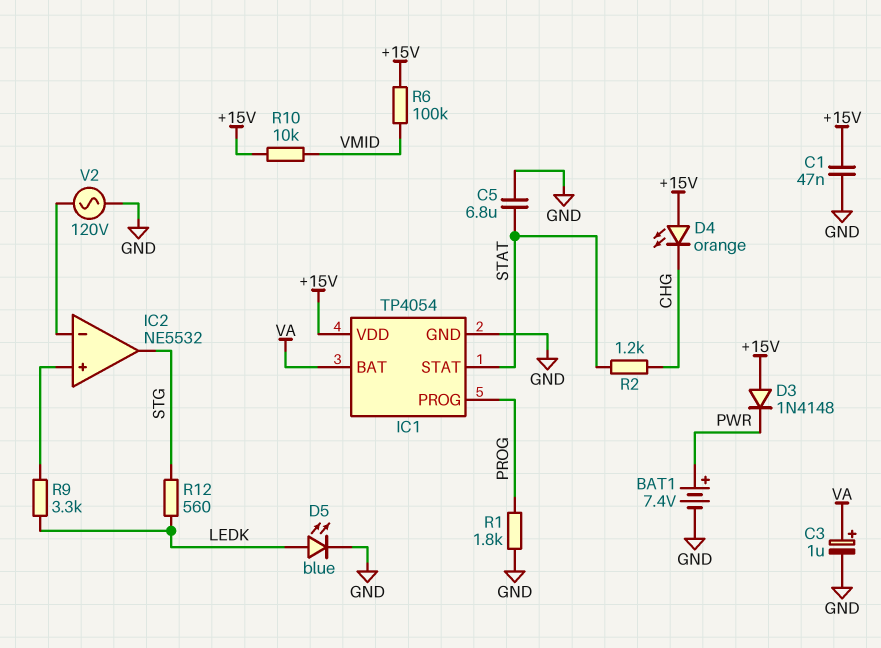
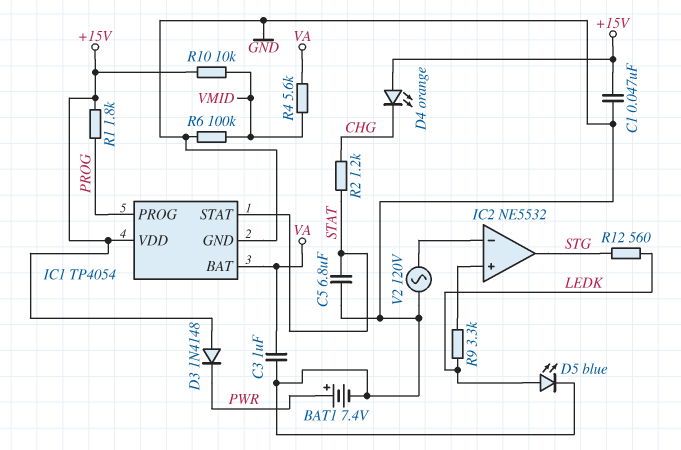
C3: 1uF (plus VA, minus GND) -> 1uF (GND, VA)
R1: 1.8k (GND, PROG) -> 1.8k (+15V, PROG)
R4: none -> 5.6k (VA, VMID)
R6: 100k (+15V, VMID) -> 100k (GND, VMID)

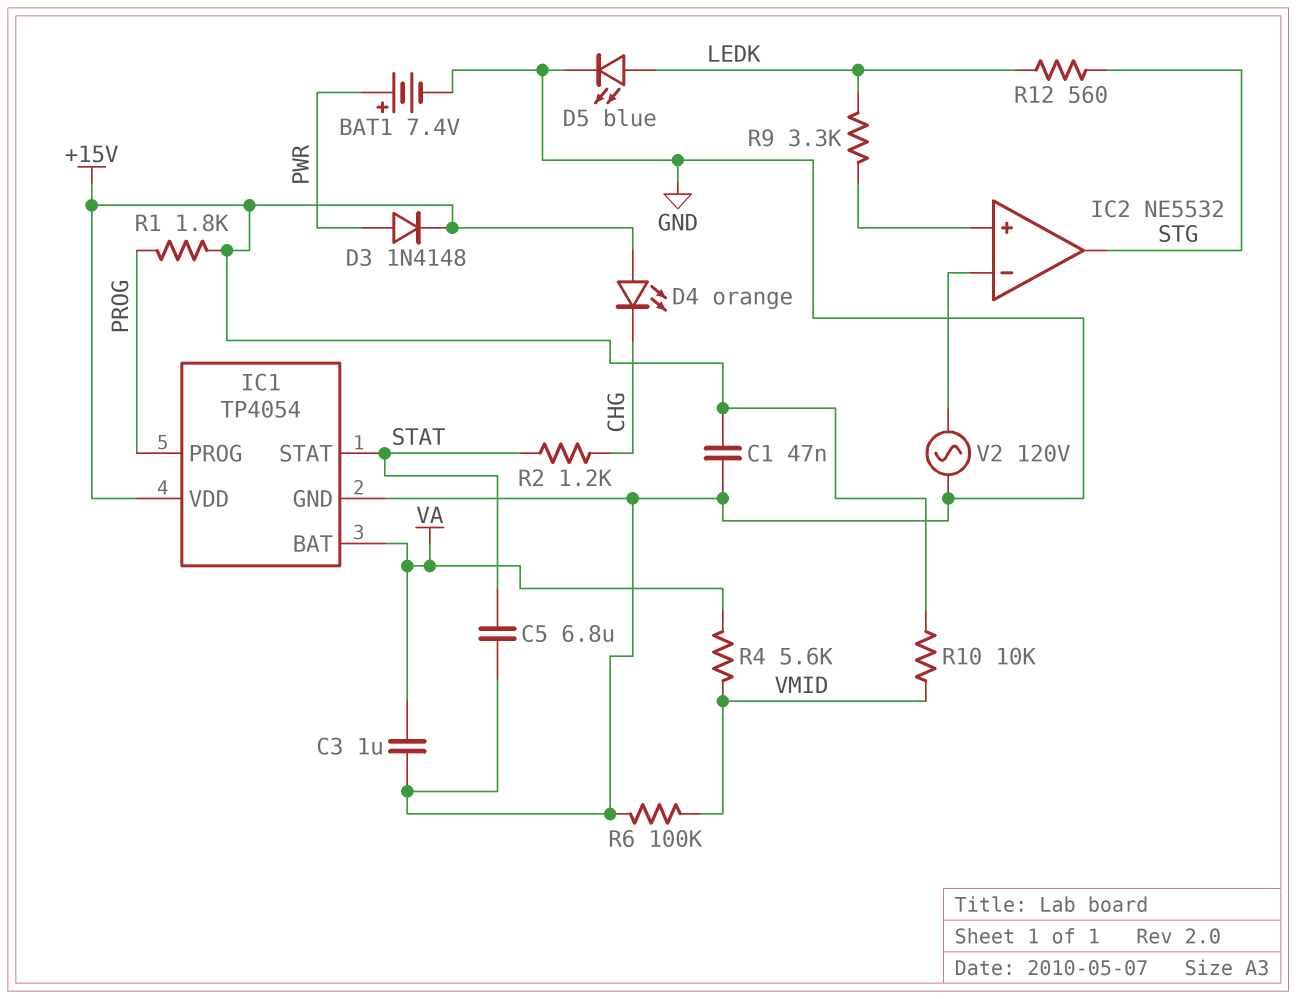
D3: diode 1N4148 (A +15V, K PWR) -> diode 1N4148 (A PWR, K +15V)

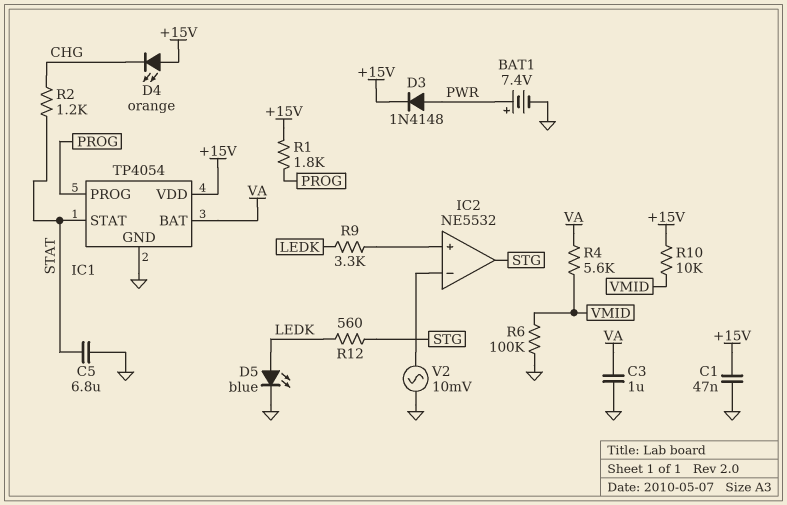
V2: AC 120V (GND, IC2/in-) -> AC 10mV (GND, IC2/in-)

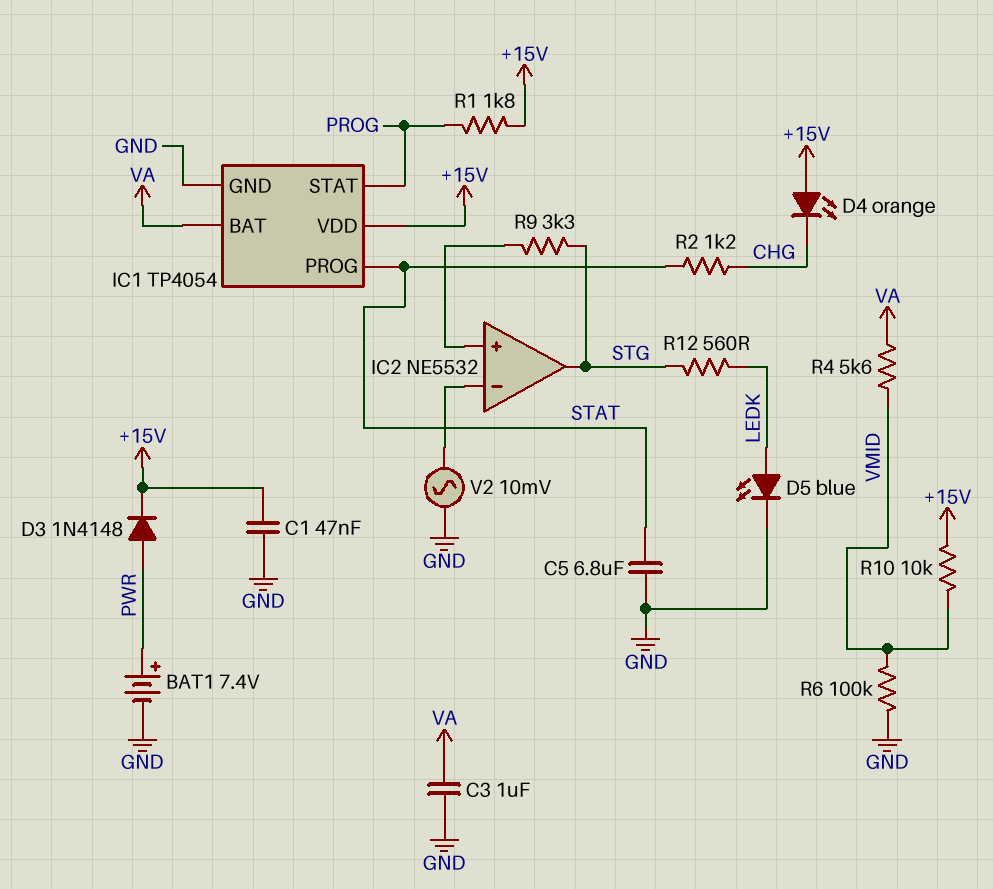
IC1 pin PROG: PROG -> STAT
IC1 pin STAT: STAT -> PROG
R9: 3.3k (IC2/in+, LEDK) -> 3.3k (IC2/in+, STG)

